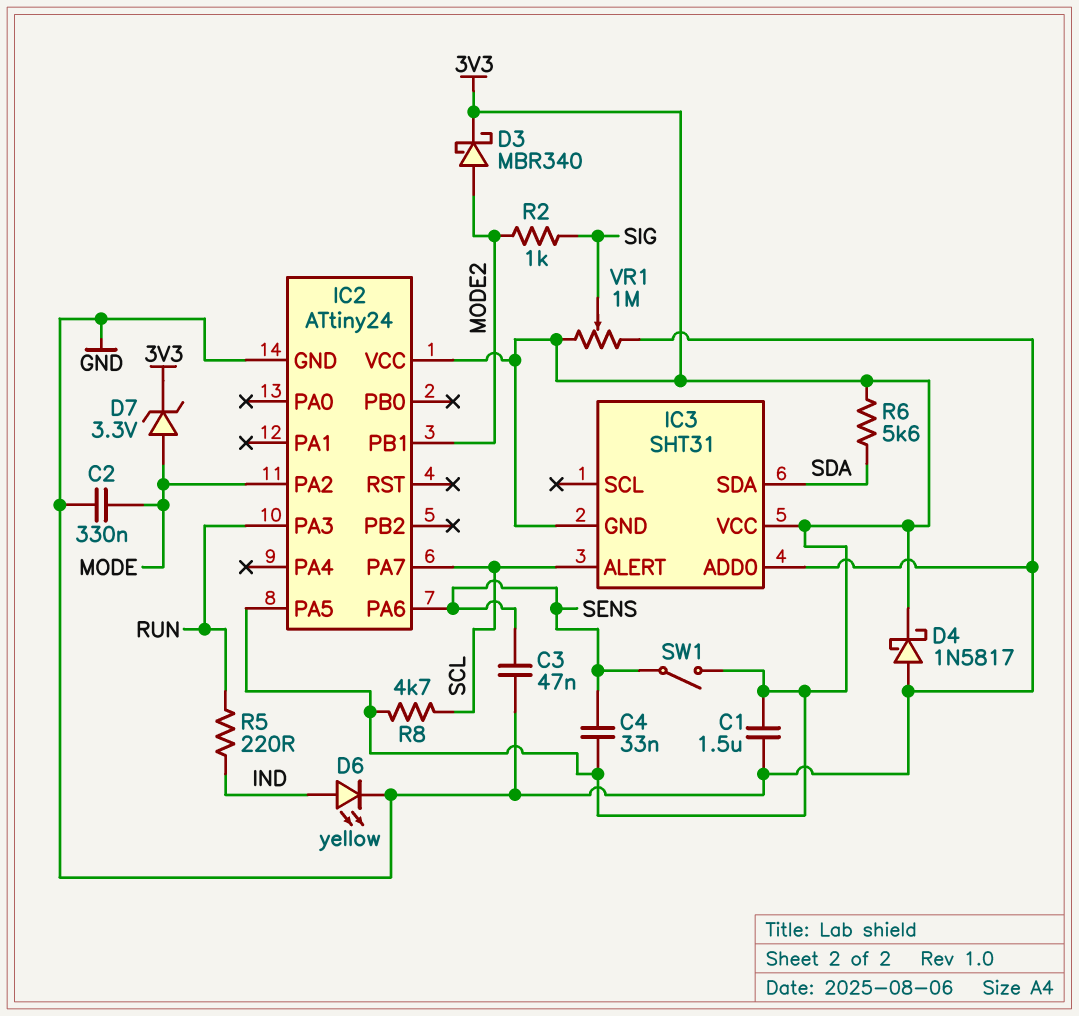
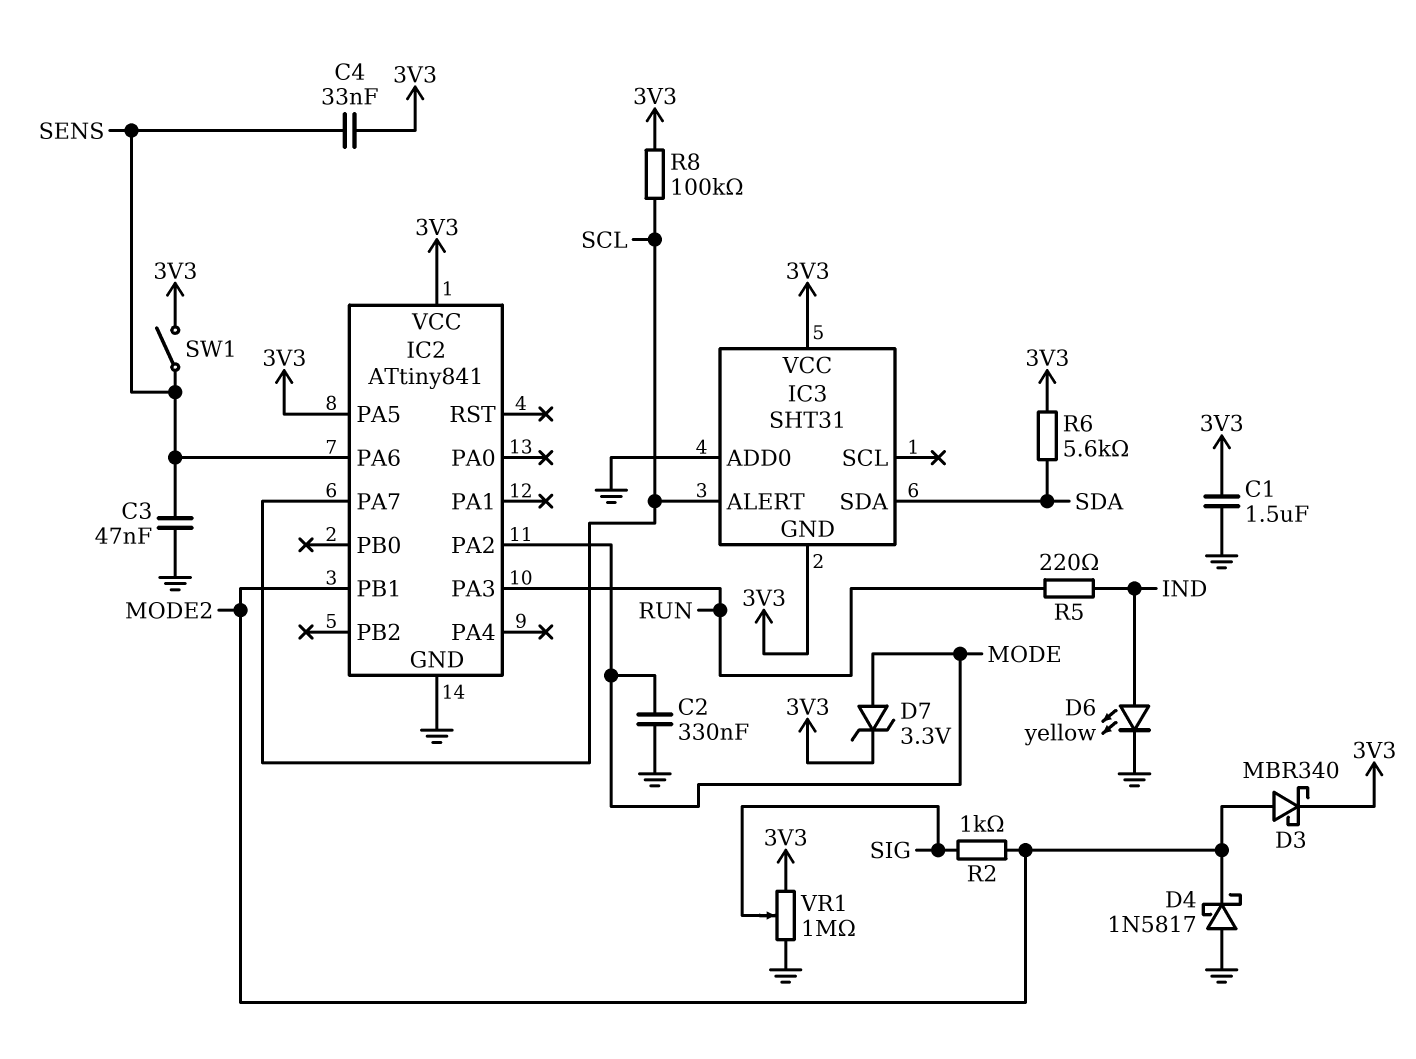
D4: schottky 1N5817 (A GND, K 3V3) -> schottky 1N5817 (A GND, K MODE2)
IC2: ATtiny24 -> ATtiny841
R8: 4.7k (3V3, SCL) -> 100k (3V3, SCL)

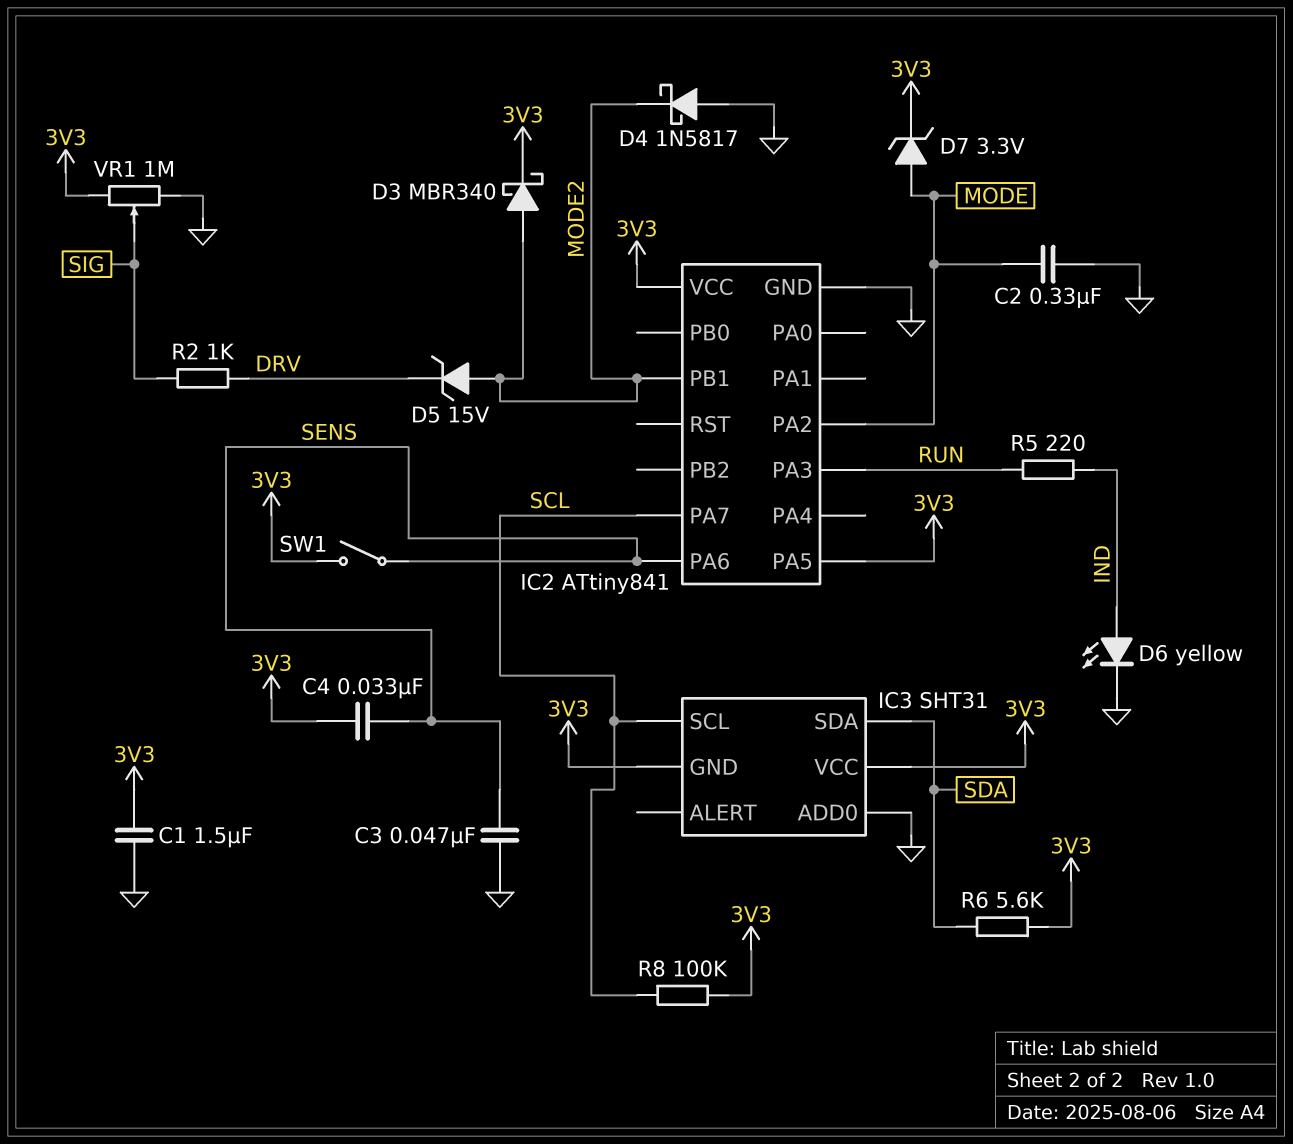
D5: none -> zener 15V (A MODE2, K DRV)
IC3 pin ALERT: SCL -> none
IC3 pin SCL: none -> SCL
R2: 1k (MODE2, SIG) -> 1k (DRV, SIG)

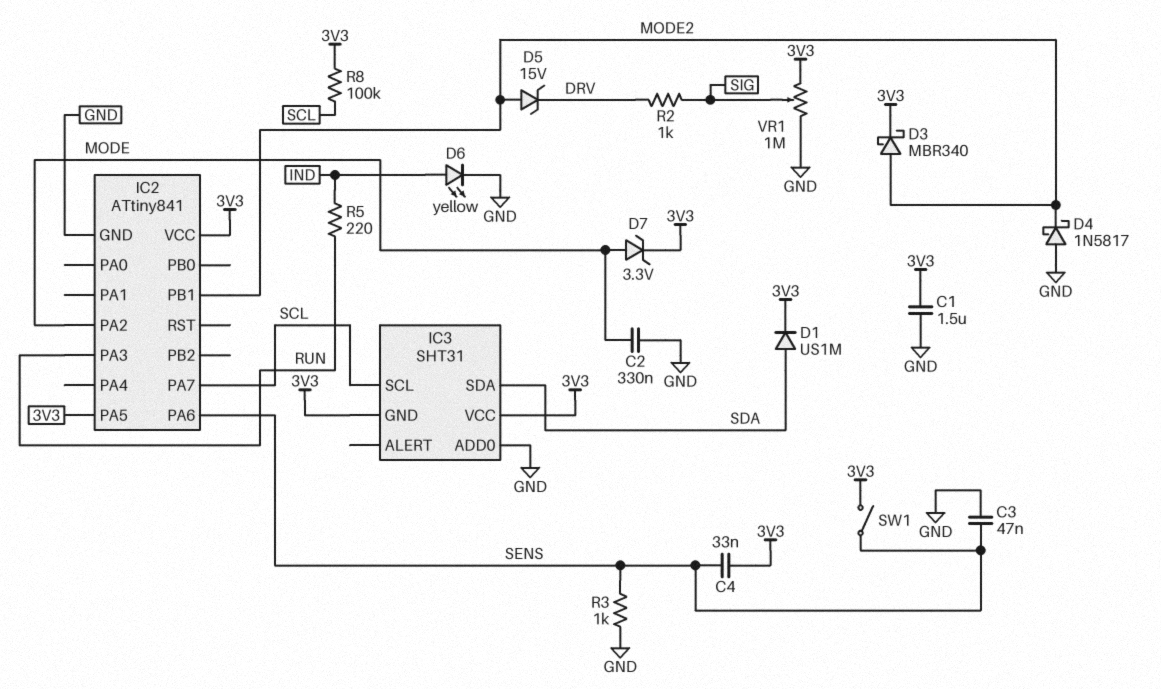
D1: none -> diode US1M (A SDA, K 3V3)
R3: none -> 1k (GND, SENS)
R6: 5.6k (3V3, SDA) -> none

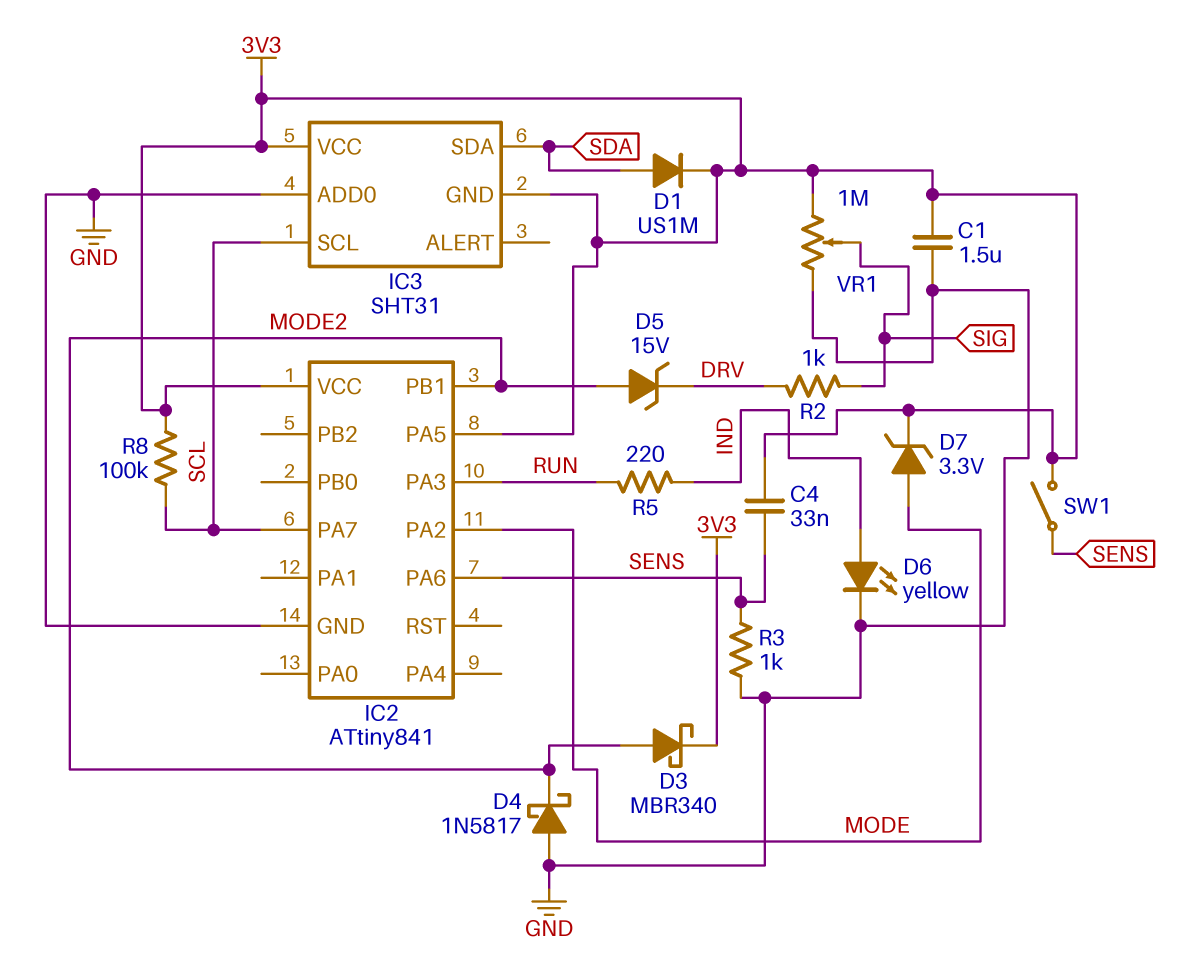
C2: 330nF (GND, MODE) -> none
C3: 47nF (GND, SENS) -> none

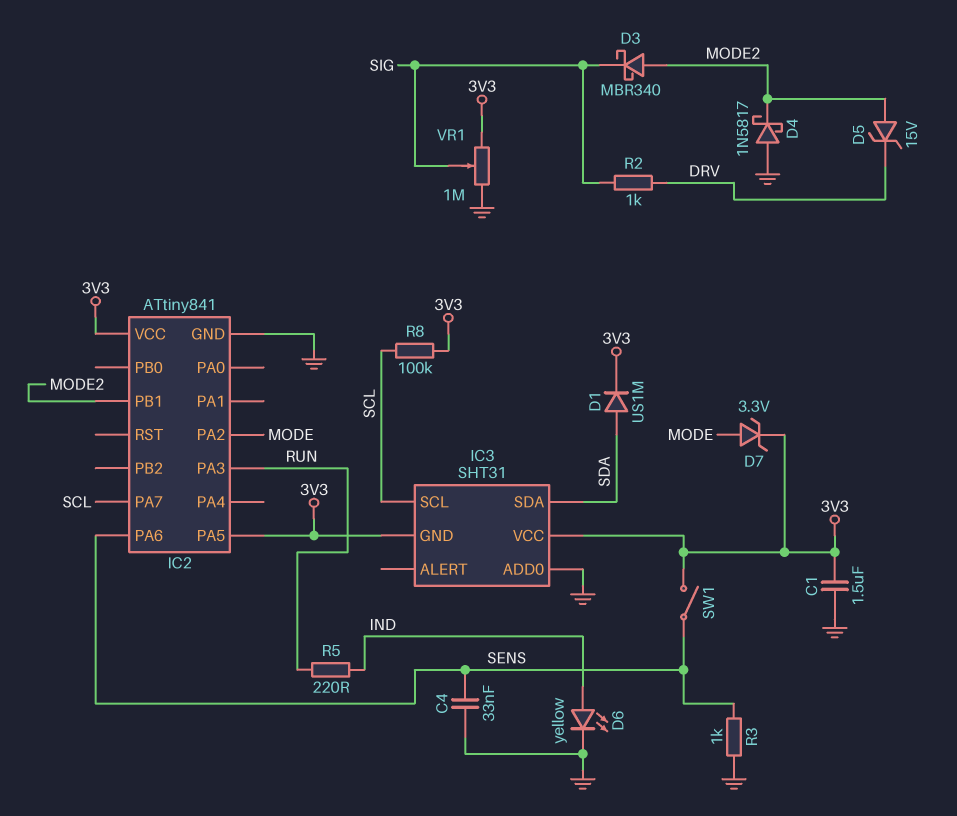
C4: 33nF (3V3, SENS) -> 33nF (GND, SENS)
D3: schottky MBR340 (A MODE2, K 3V3) -> schottky MBR340 (A MODE2, K SIG)

